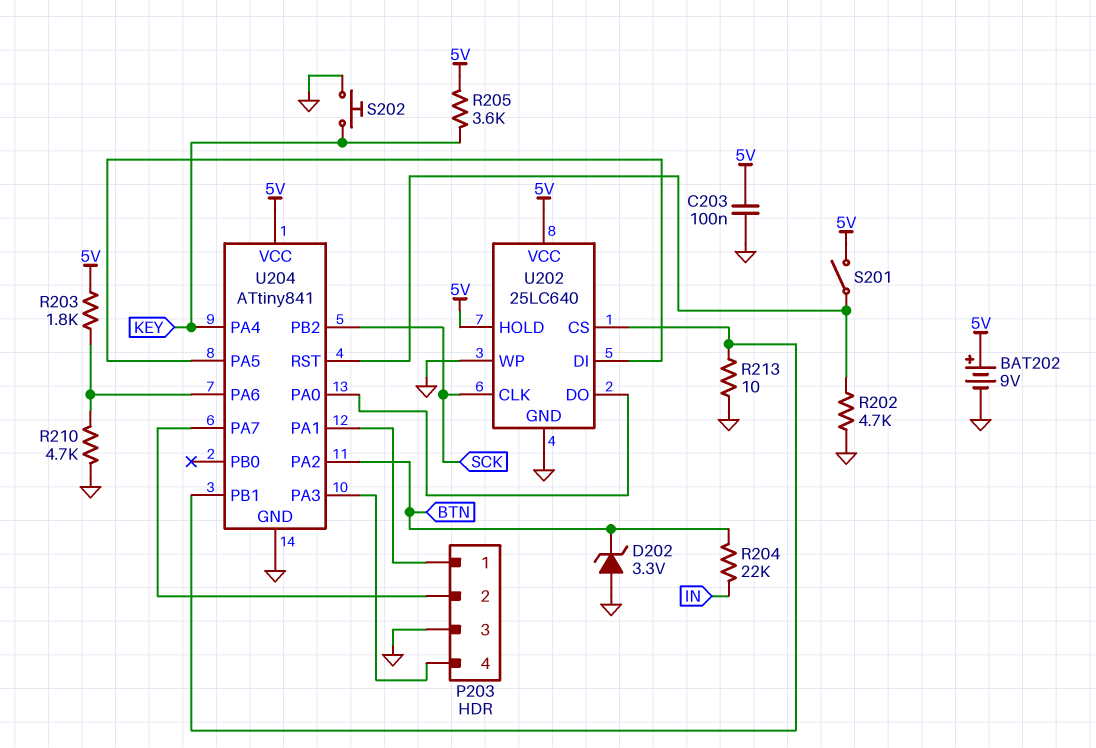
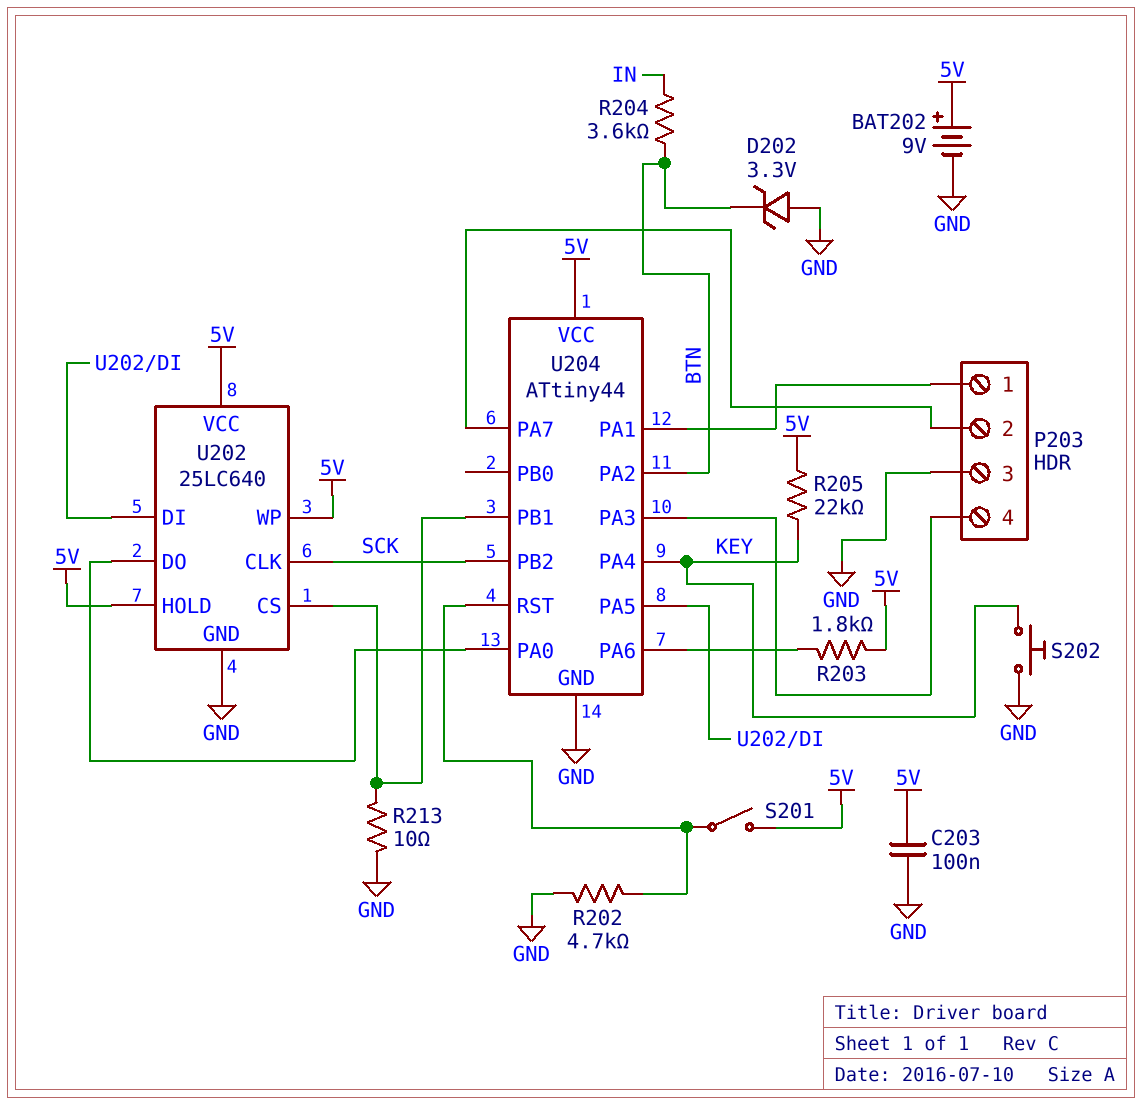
R204: 22k (BTN, IN) -> 3.6k (BTN, IN)
R205: 3.6k (5V, KEY) -> 22k (5V, KEY)
R210: 4.7k (GND, U204/PA6) -> none
U202 pin WP: GND -> 5V
U204: ATtiny841 -> ATtiny44

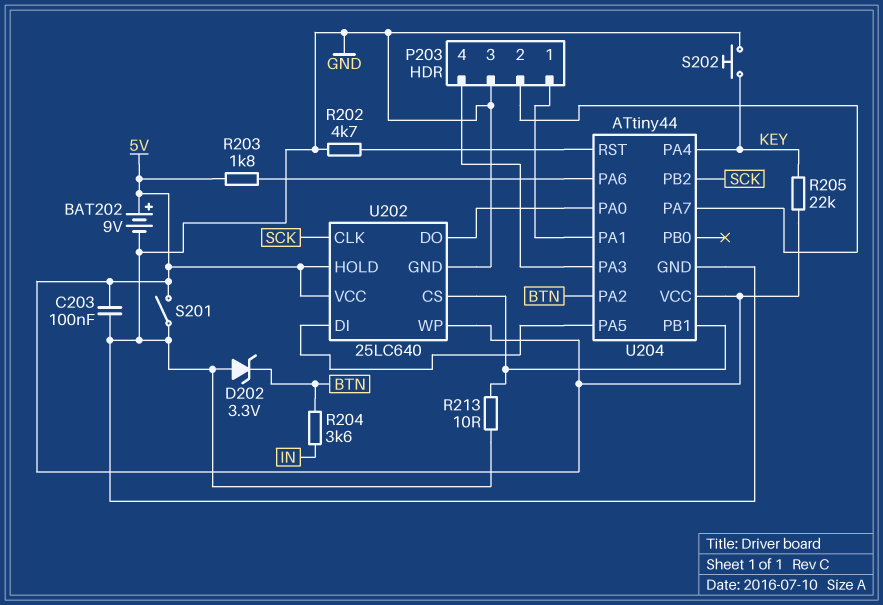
S201: switch (5V, U204/RST) -> switch (5V, GND)

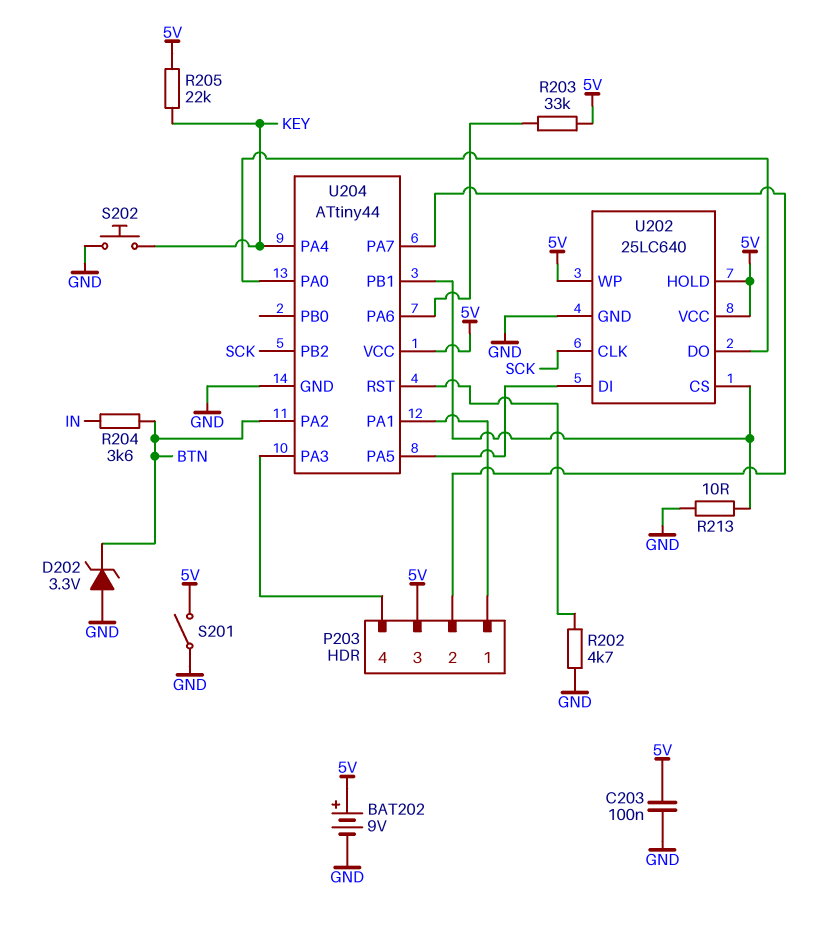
P203 pin 3: GND -> 5V
R203: 1.8k (5V, U204/PA6) -> 33k (5V, U204/PA6)

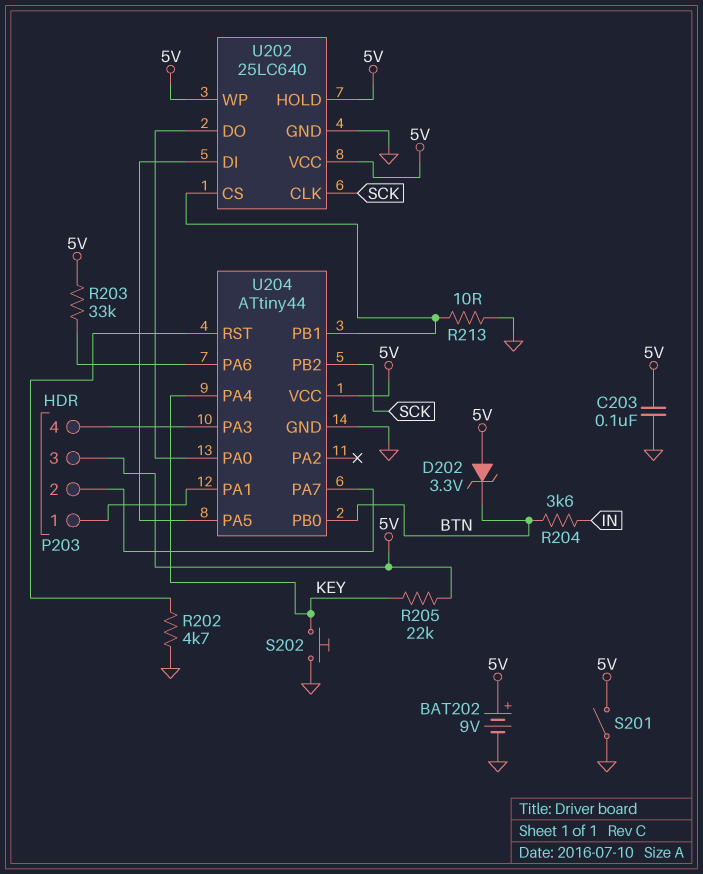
D202: zener 3.3V (A GND, K BTN) -> zener 3.3V (A 5V, K BTN)
U204 pin PA2: BTN -> none
U204 pin PB0: none -> BTN

